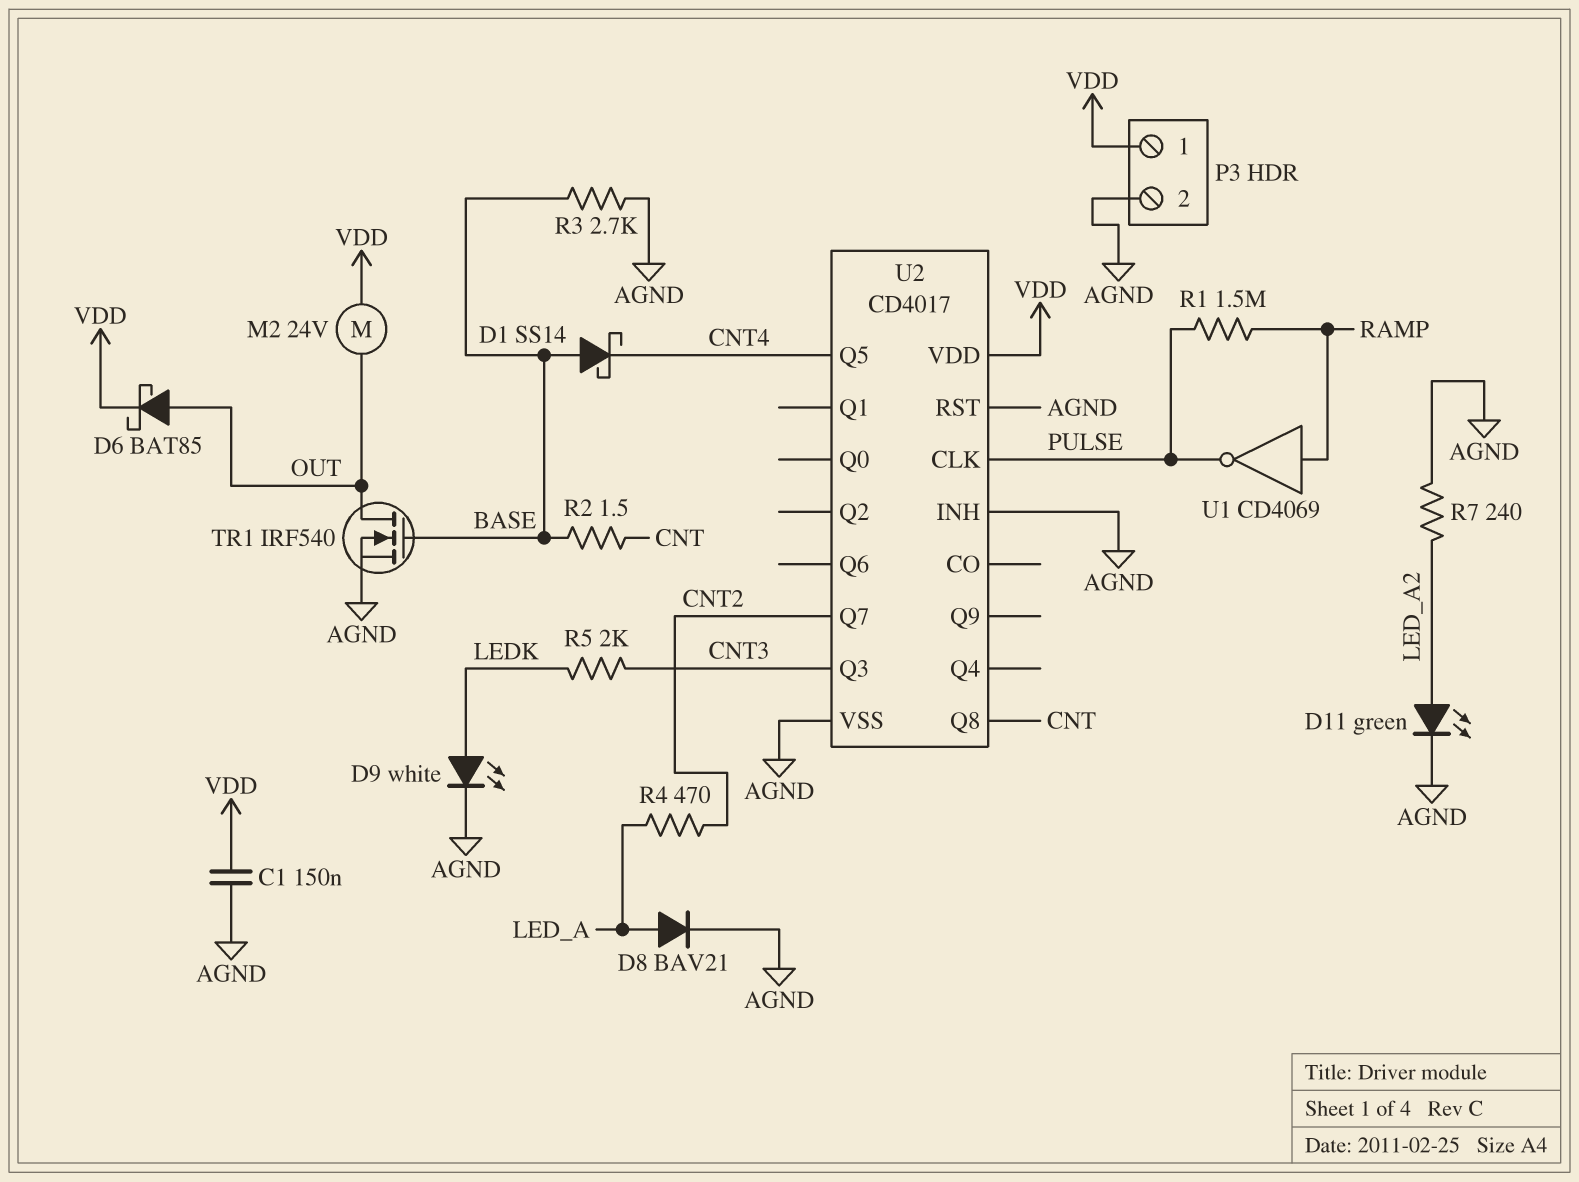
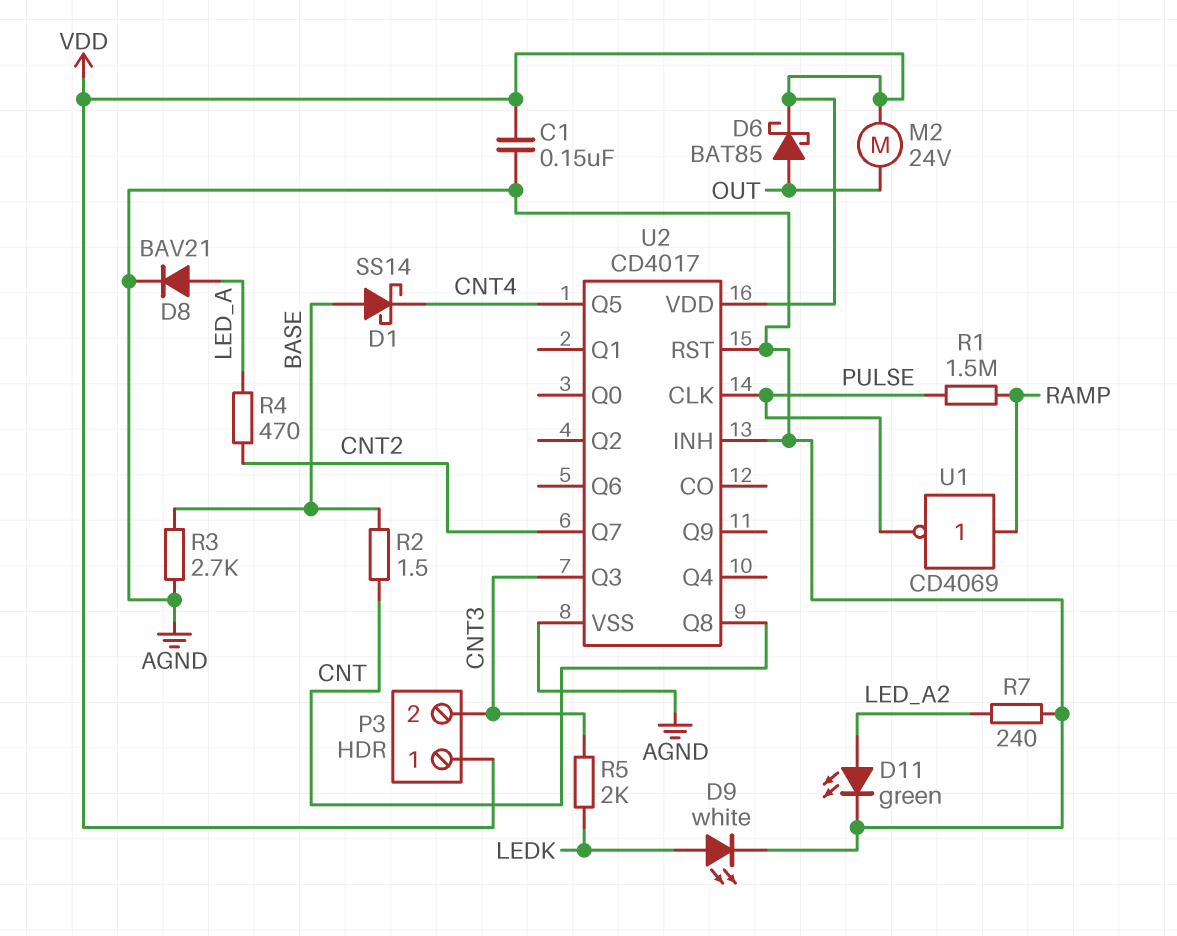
P3 pin 2: AGND -> CNT3
TR1: NMOS IRF540 (G BASE, D OUT, S AGND) -> none

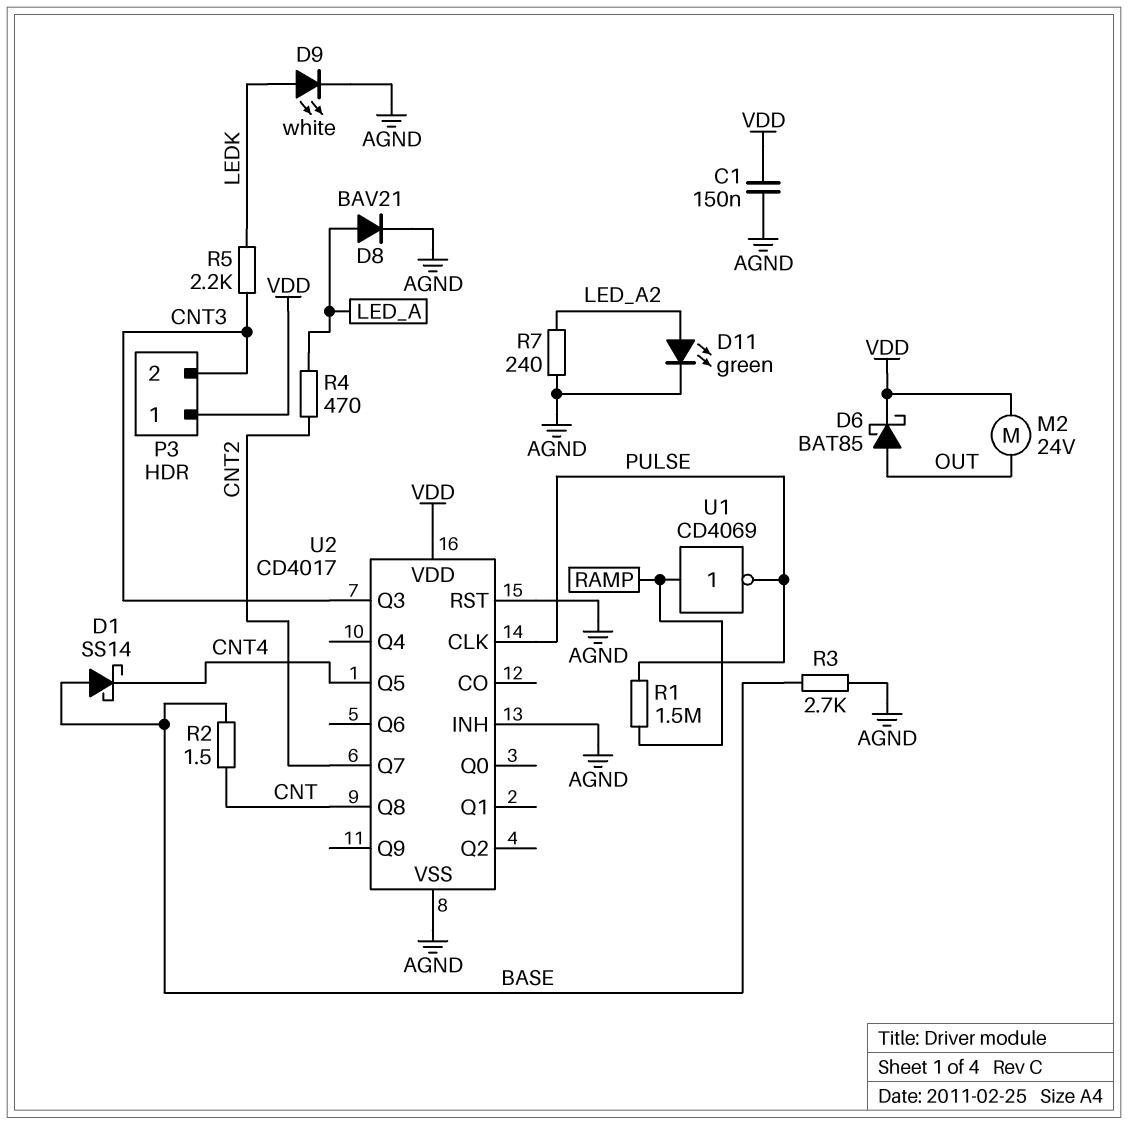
R5: 2k (CNT3, LEDK) -> 2.2k (CNT3, LEDK)

